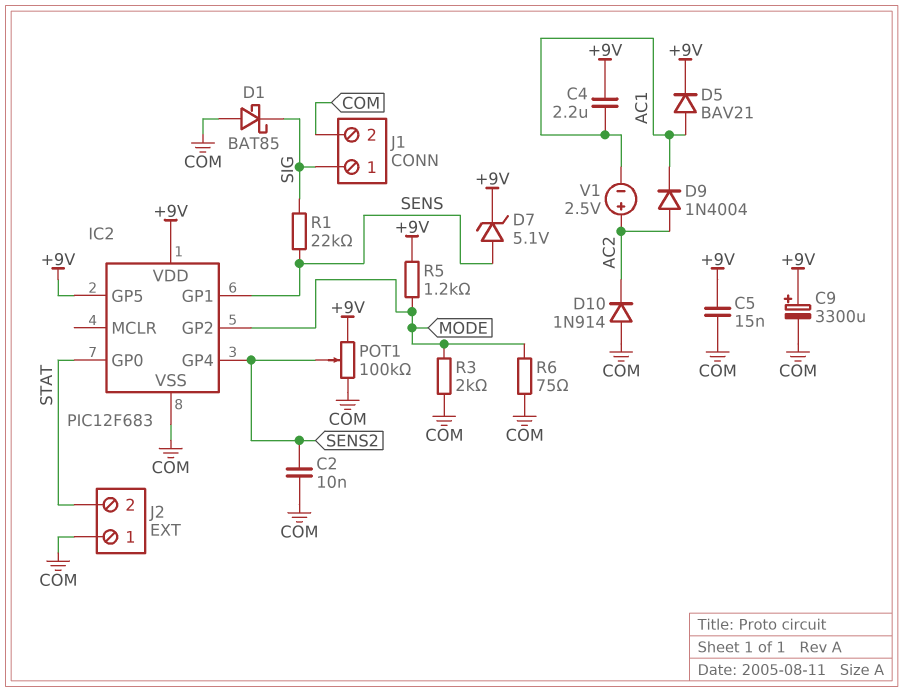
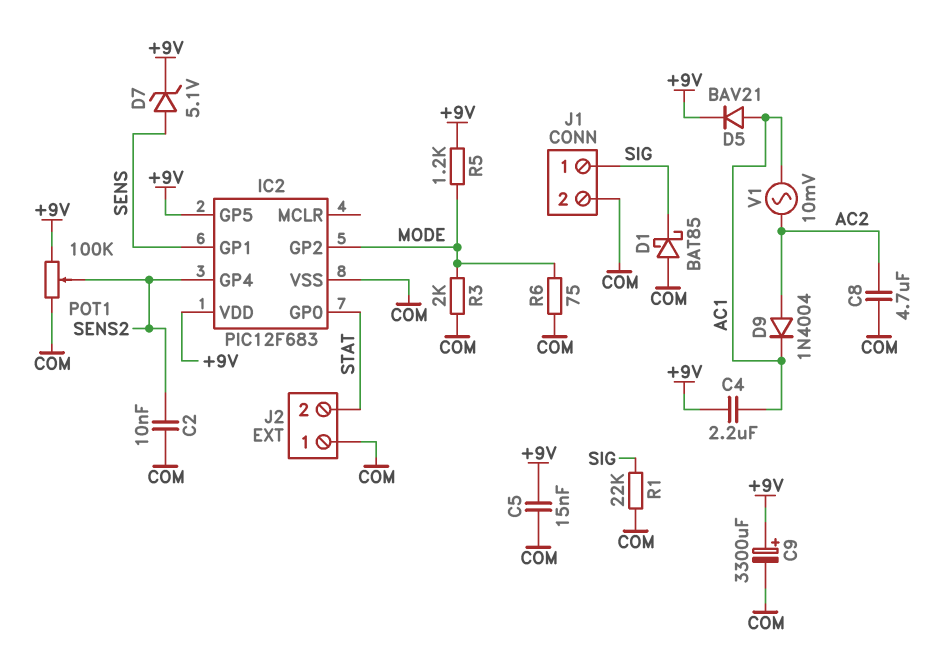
C8: none -> 4.7uF (AC2, COM)
D10: diode 1N914 (A COM, K AC2) -> none
R1: 22k (SENS, SIG) -> 22k (COM, SIG)
V1: 2.5V (plus AC2, minus AC1) -> AC 10mV (AC1, AC2)

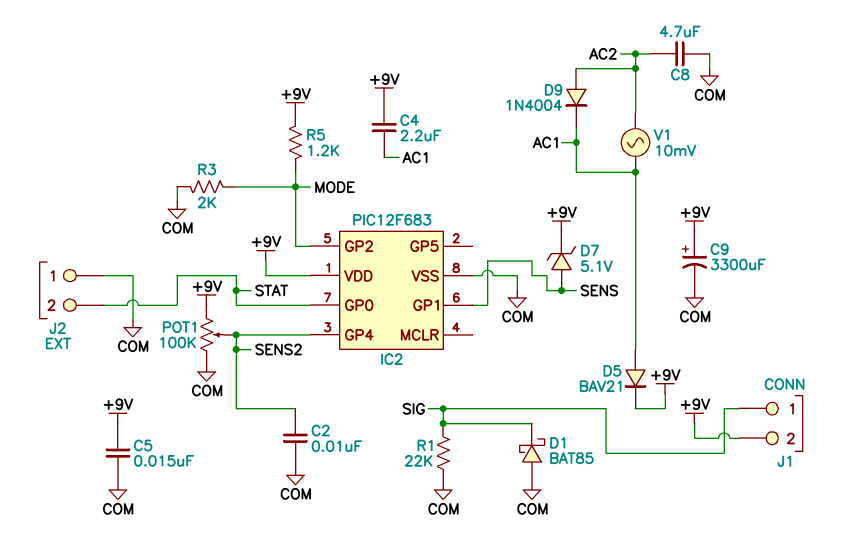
IC2 pin GP5: +9V -> none
J1 pin 2: COM -> +9V
R6: 75 (COM, MODE) -> none

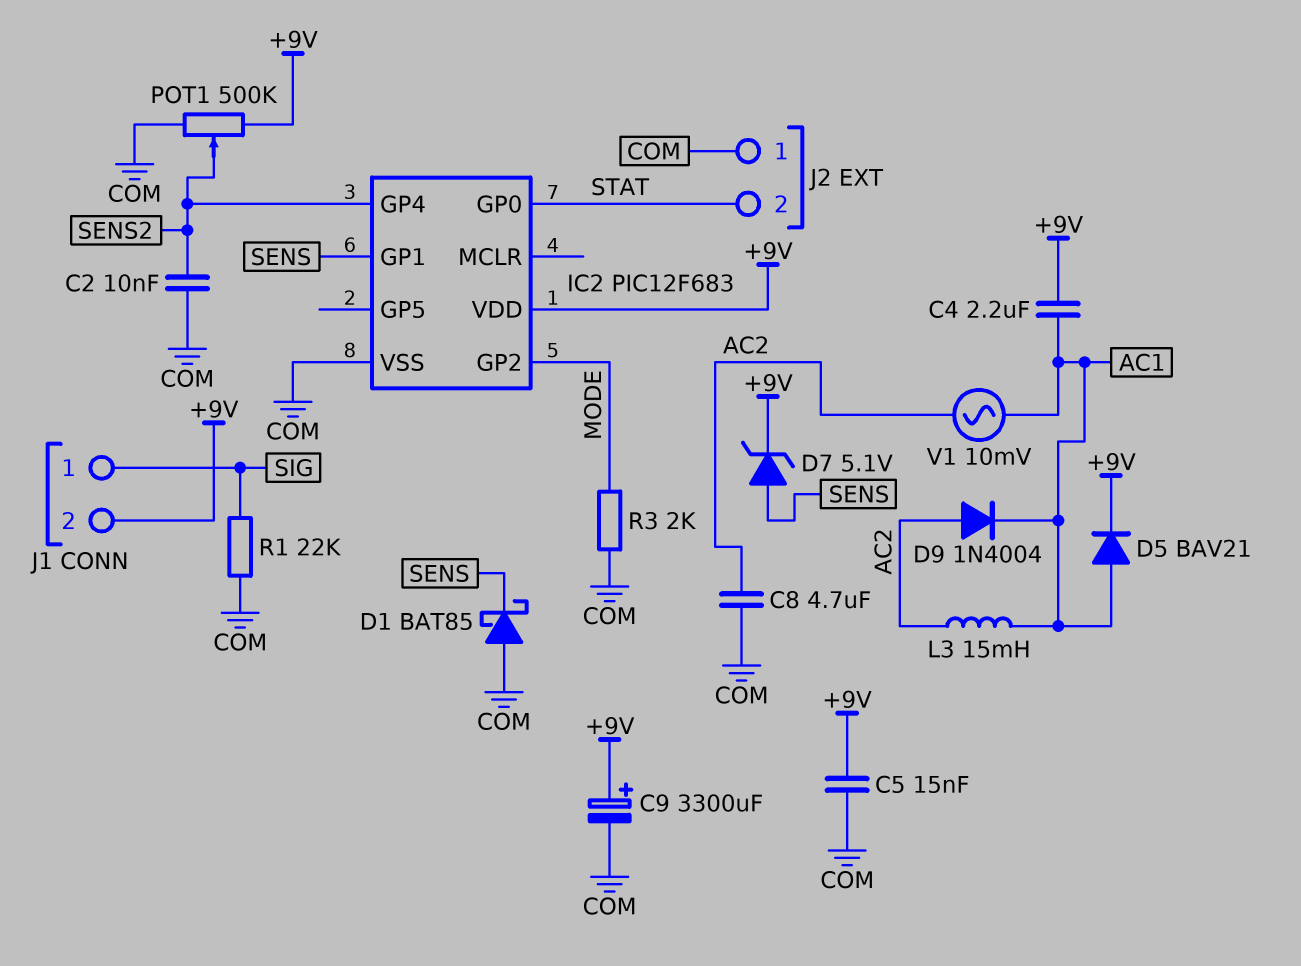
D1: schottky BAT85 (A COM, K SIG) -> schottky BAT85 (A COM, K SENS)
L3: none -> 15mH (AC1, AC2)
POT1: 100k (+9V, COM, wiper SENS2) -> 500k (+9V, COM, wiper SENS2)
R5: 1.2k (+9V, MODE) -> none

